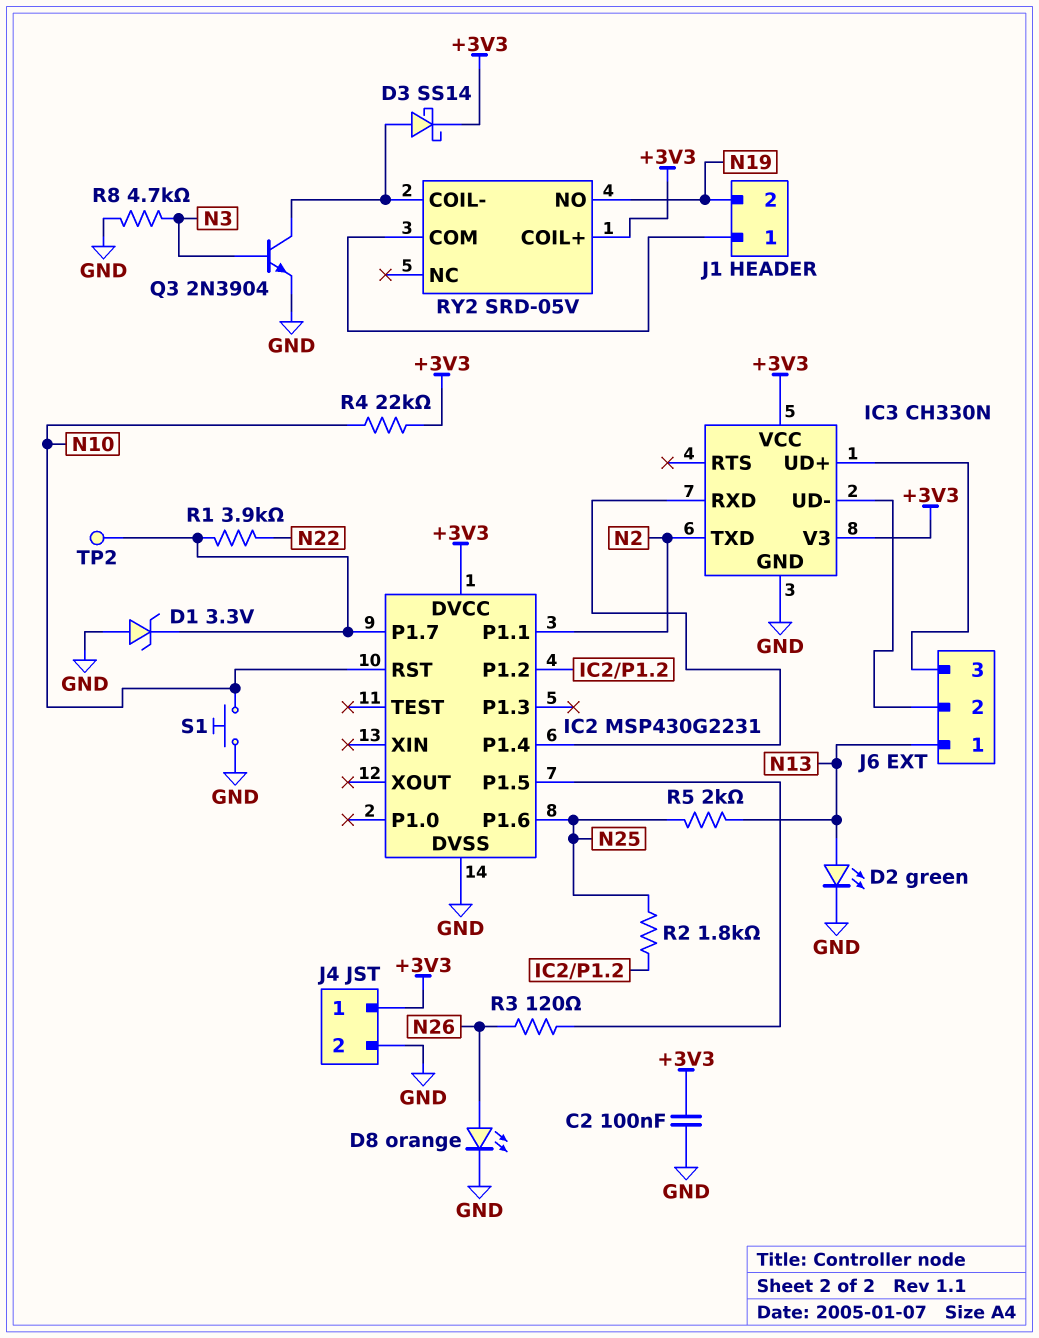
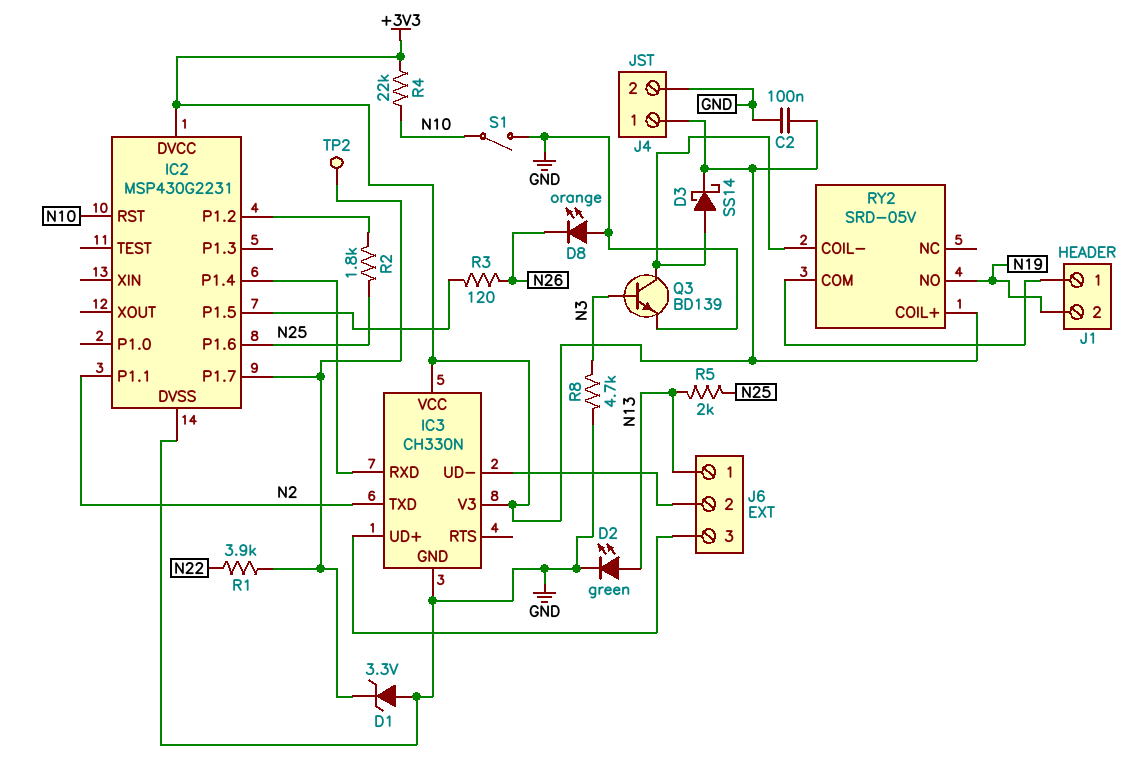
D8: LED orange (A N26, K GND) -> LED orange (A GND, K N26)
Q3: NPN 2N3904 (B N3, C RY2/COIL-, E GND) -> NPN BD139 (B N3, C RY2/COIL-, E GND)
S1: button (GND, N10) -> switch (GND, N10)

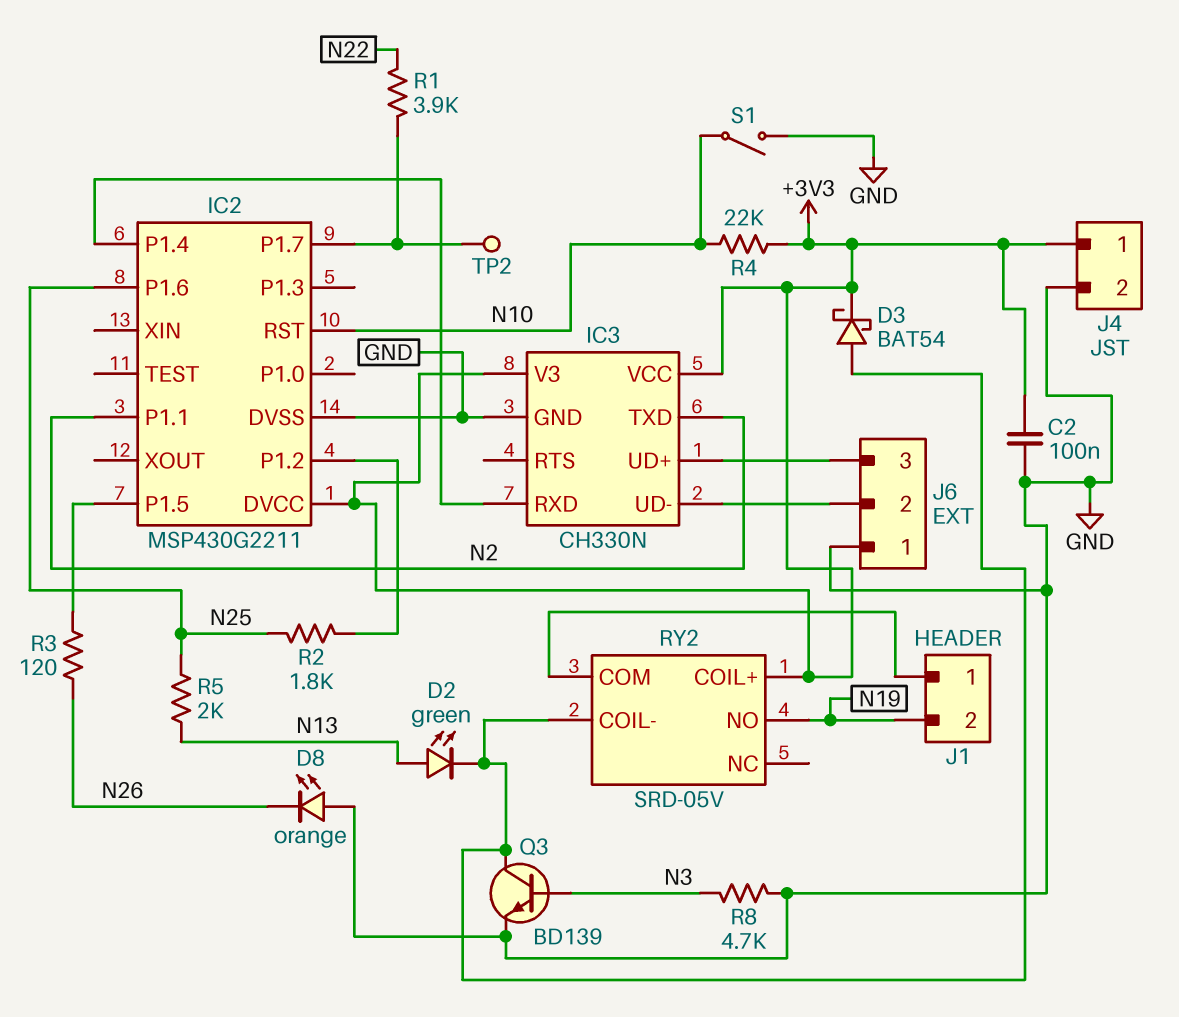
D1: zener 3.3V (A GND, K IC2/P1.7) -> none
D2: LED green (A N13, K GND) -> LED green (A N13, K RY2/COIL-)
D3: schottky SS14 (A RY2/COIL-, K +3V3) -> schottky BAT54 (A RY2/COIL-, K +3V3)
IC2: MSP430G2231 -> MSP430G2211
J6 pin 1: N13 -> GND

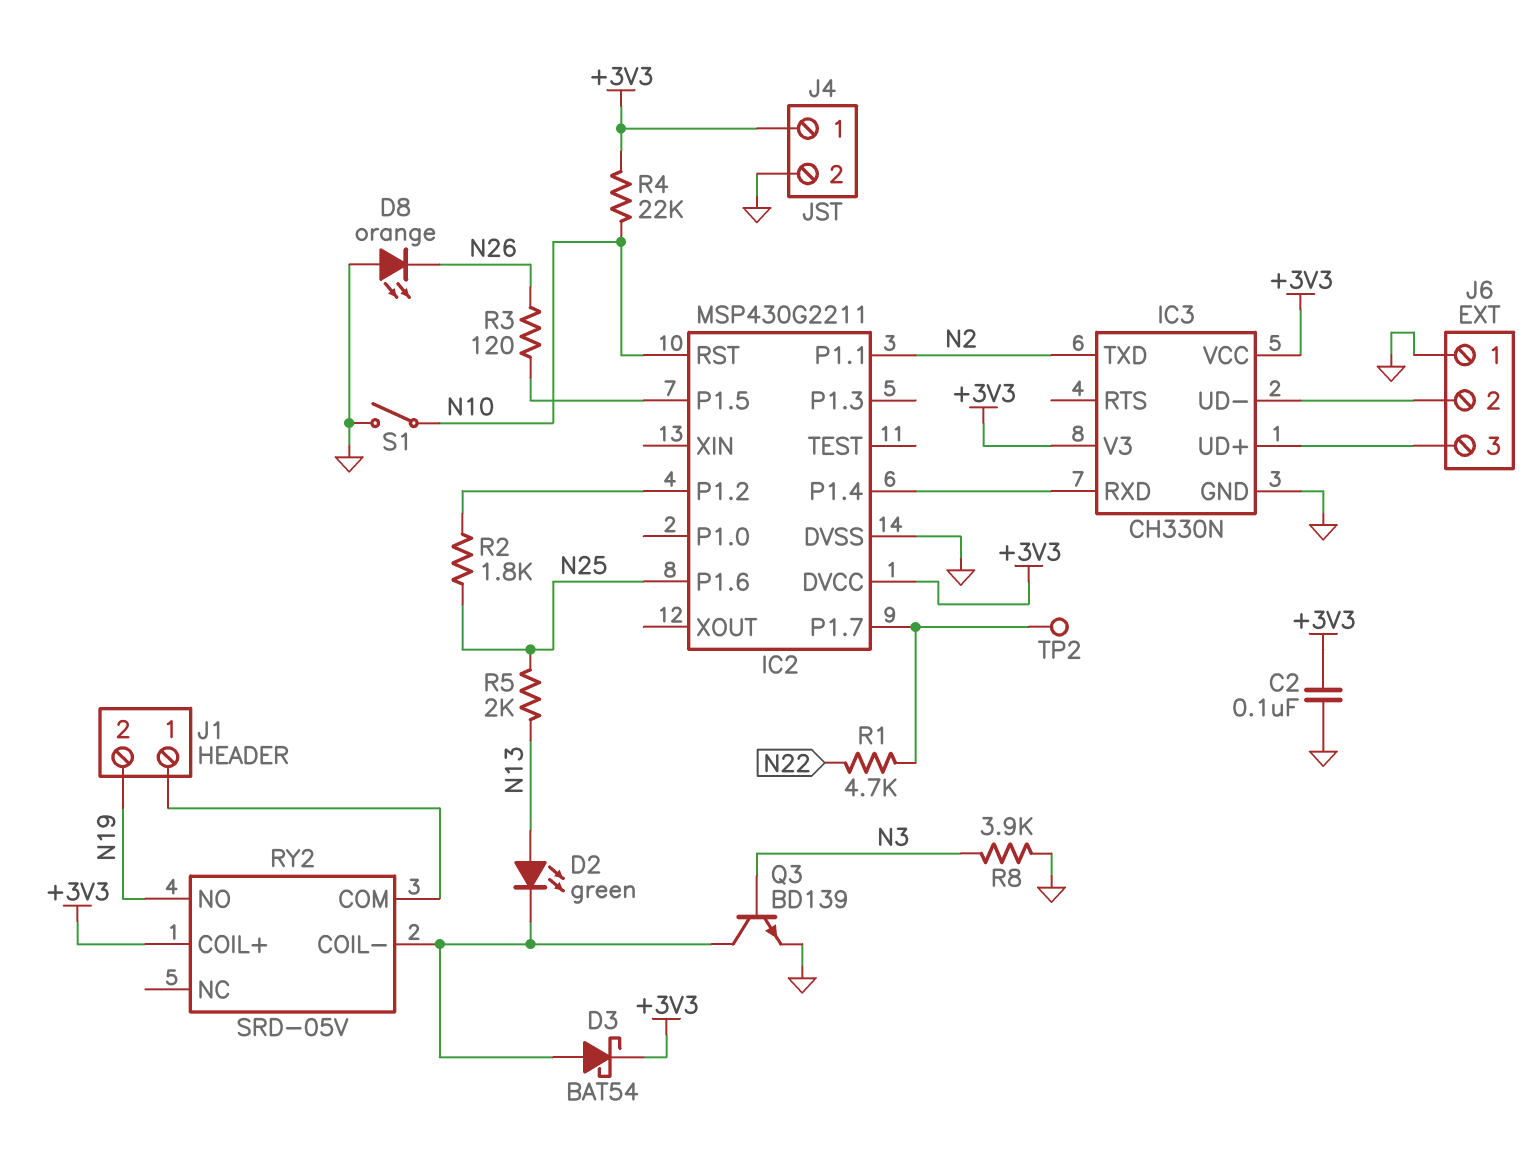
R1: 3.9k (IC2/P1.7, N22) -> 4.7k (IC2/P1.7, N22)
R8: 4.7k (GND, N3) -> 3.9k (GND, N3)

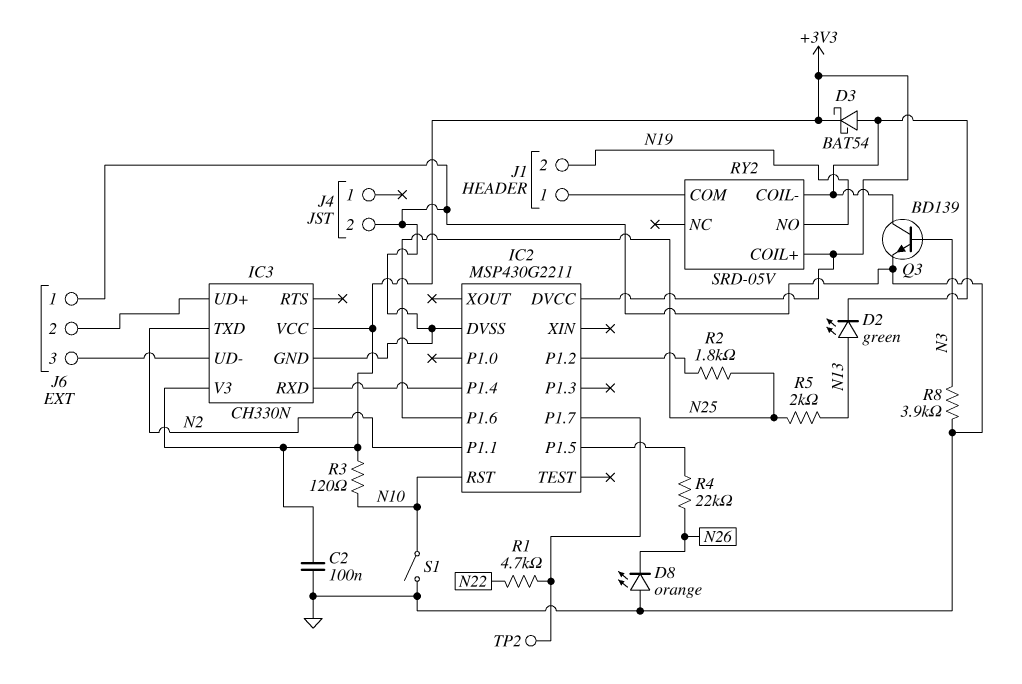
J4 pin 1: +3V3 -> none
J6 pin 2: IC3/UD- -> IC3/UD+
J6 pin 3: IC3/UD+ -> IC3/UD-
R3: 120 (IC2/P1.5, N26) -> 120 (+3V3, N10)
R4: 22k (+3V3, N10) -> 22k (IC2/P1.5, N26)

